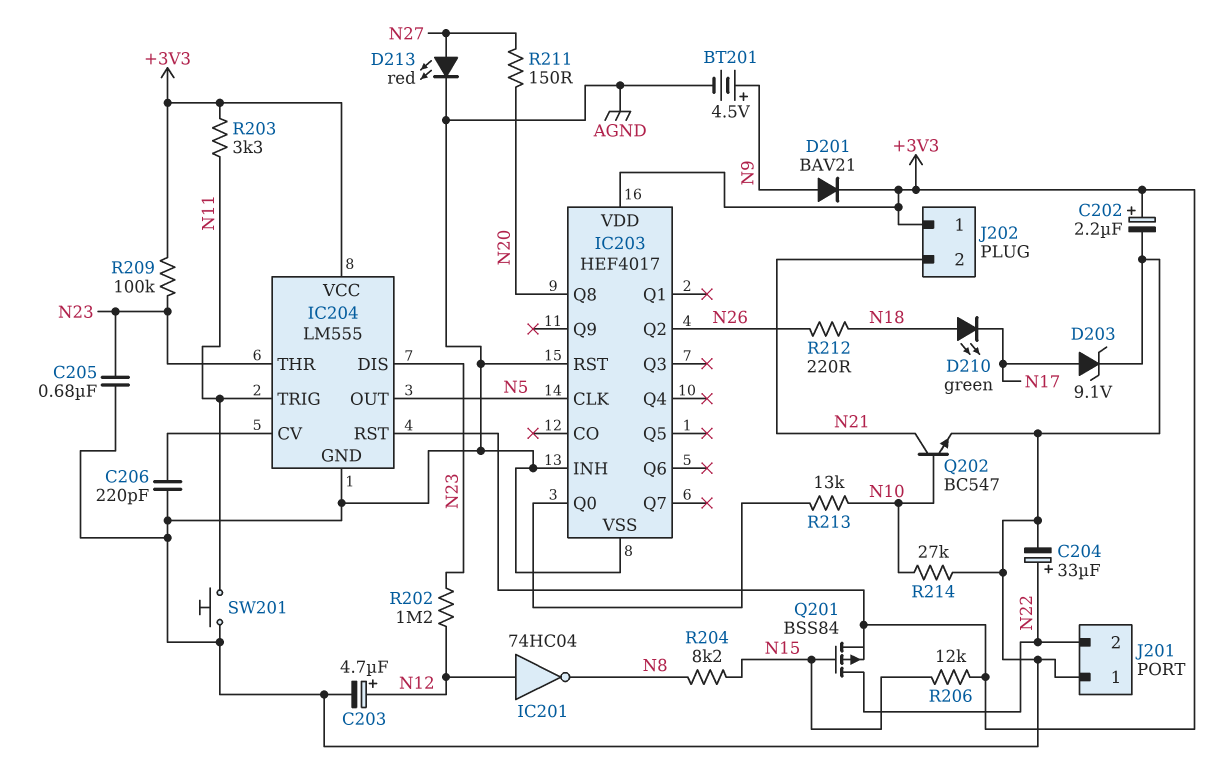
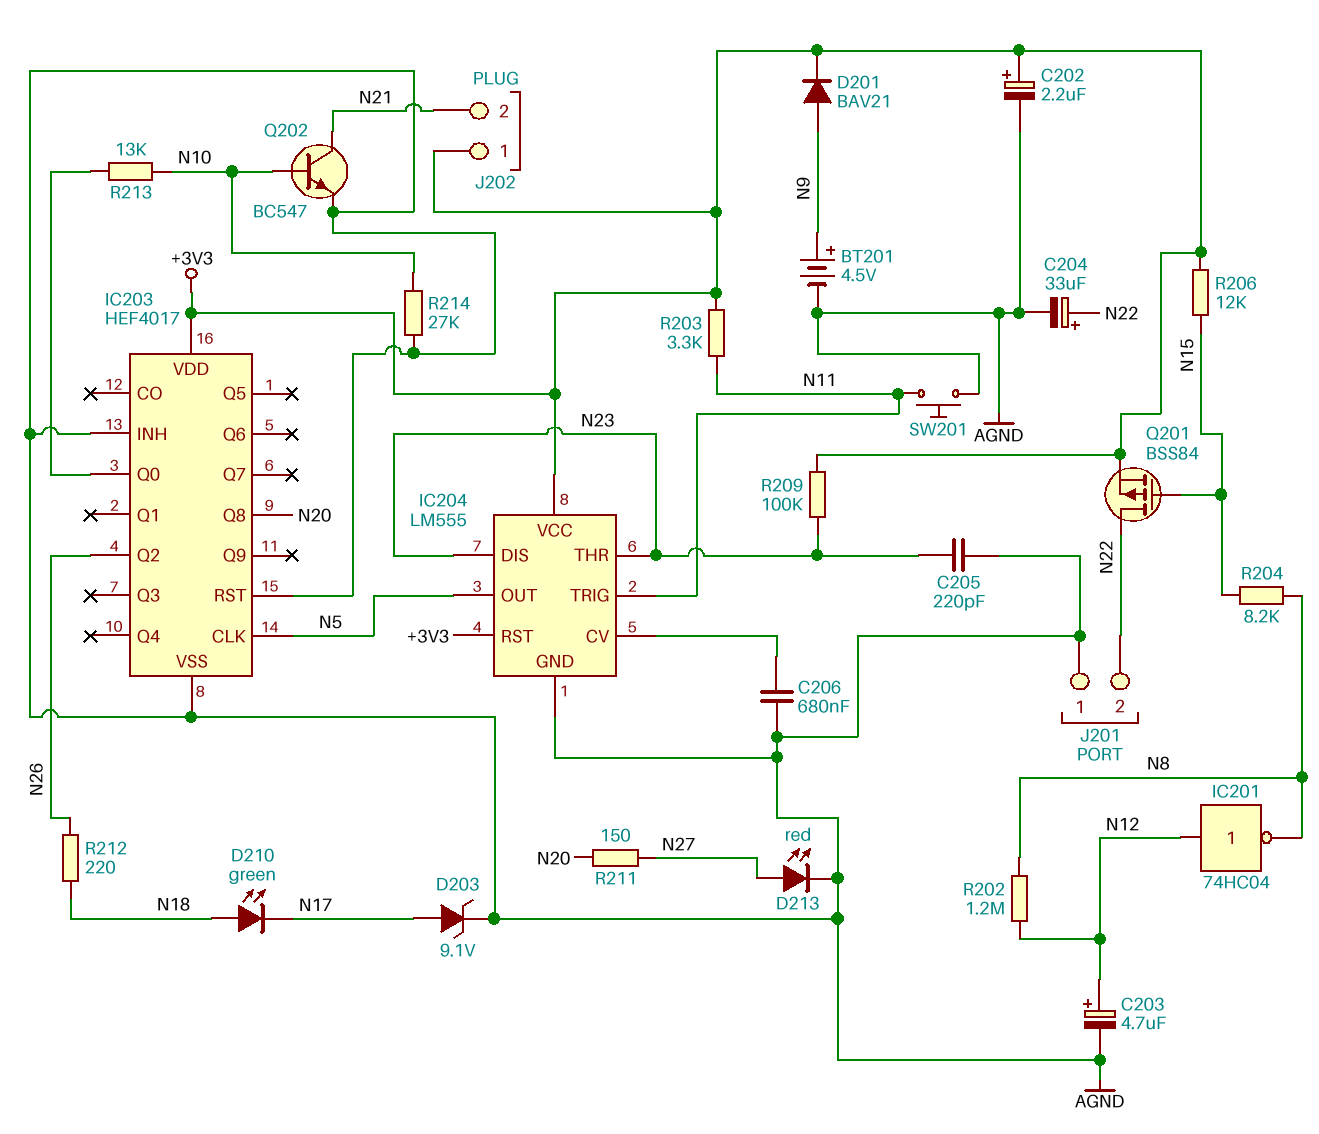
C205: 680nF (AGND, N23) -> 220pF (AGND, N23)
C206: 220pF (AGND, IC204/CV) -> 680nF (AGND, IC204/CV)
R202: 1.2M (N12, N23) -> 1.2M (N8, N12)

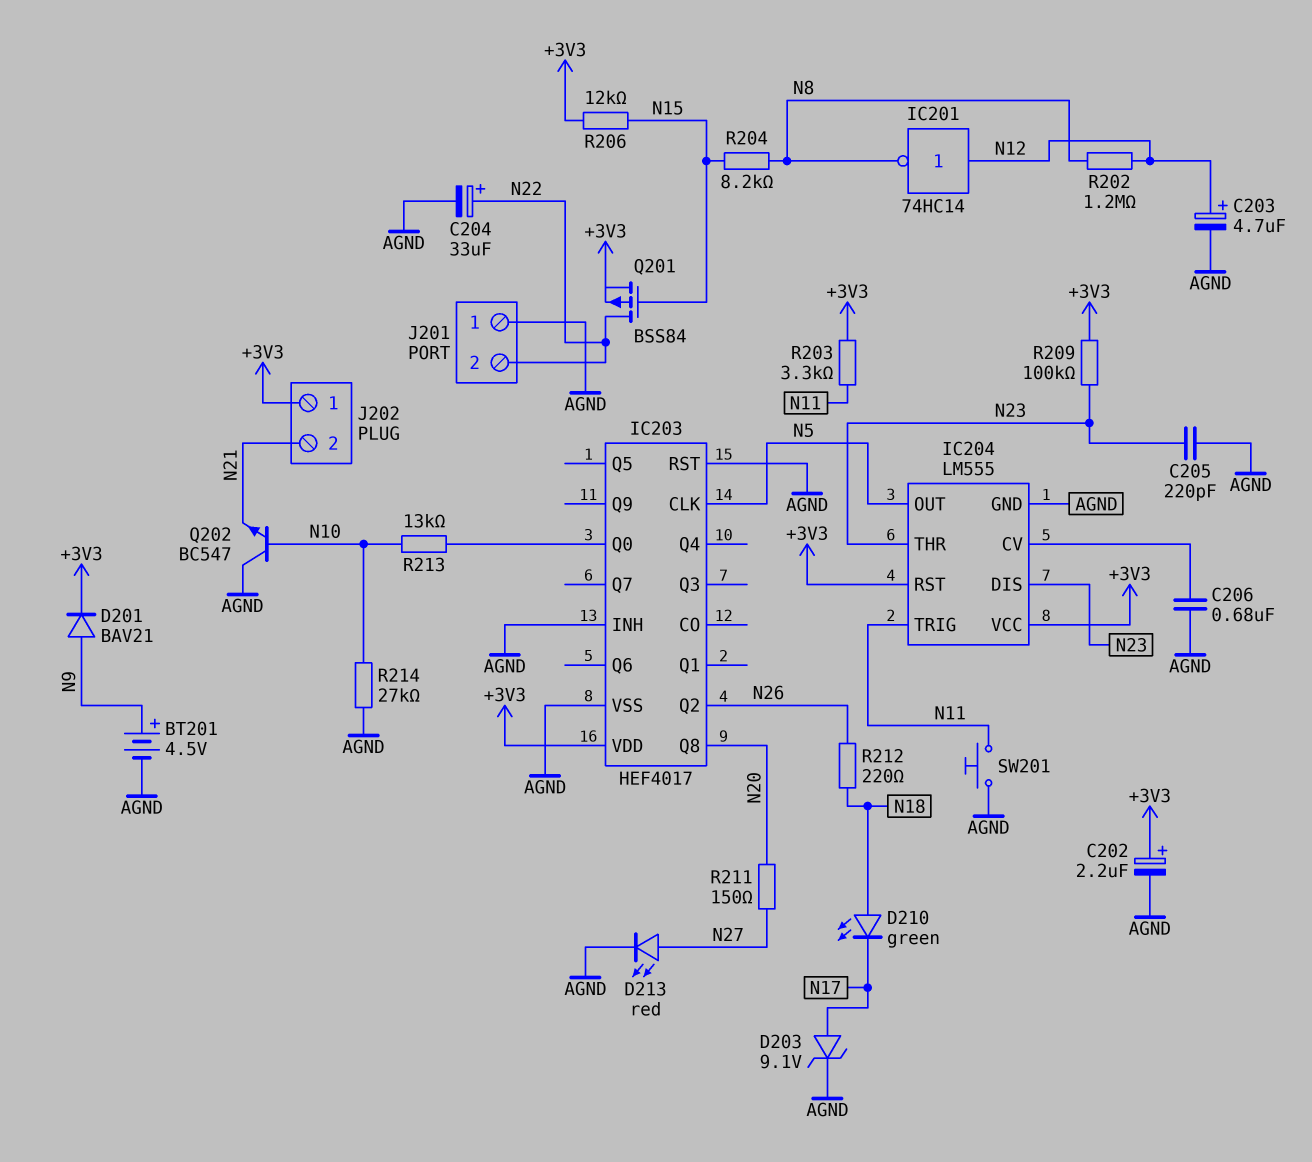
IC201: NOT 74HC04 (in N12, out N8) -> NOT 74HC14 (in N12, out N8)
Q202: NPN BC547 (B N10, C N21, E AGND) -> NPN BC547 (B N10, C AGND, E N21)

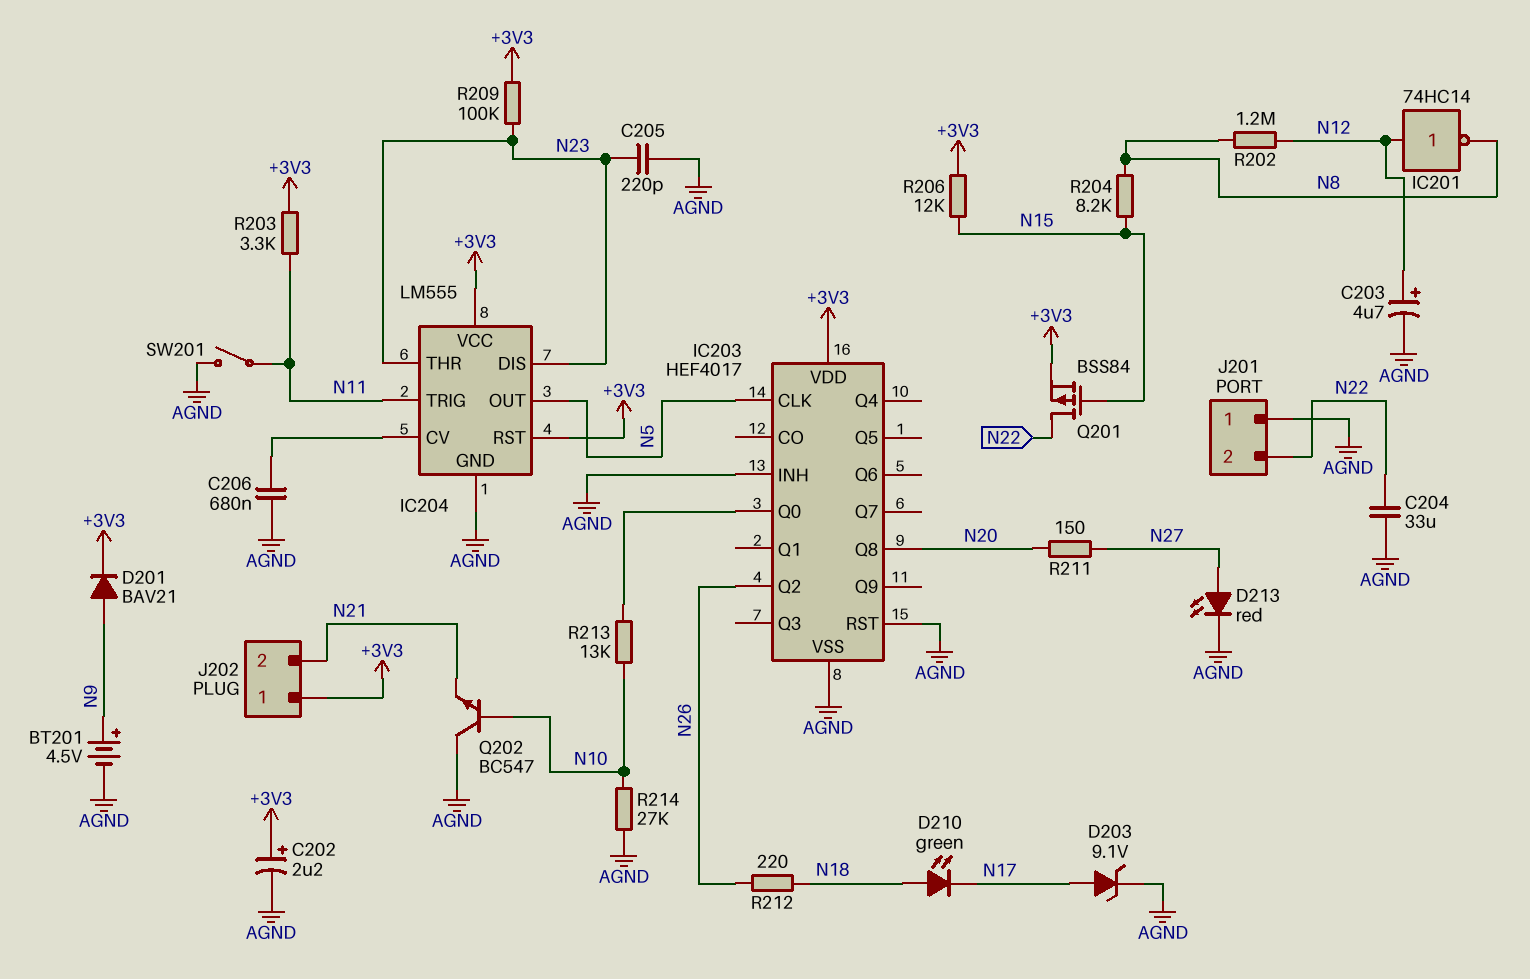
C204: 33uF (plus N22, minus AGND) -> 33uF (AGND, N22)
SW201: button (AGND, N11) -> switch (AGND, N11)

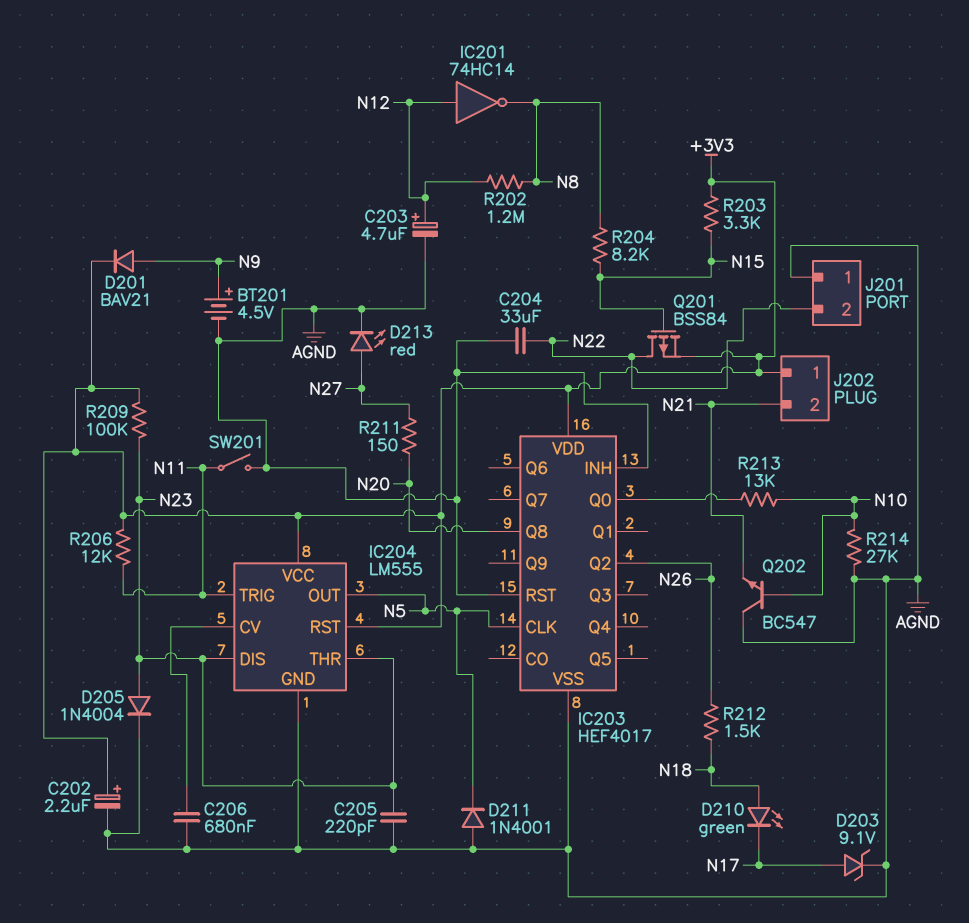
D205: none -> diode 1N4004 (A N23, K AGND)
D211: none -> diode 1N4001 (A AGND, K N5)
R203: 3.3k (+3V3, N11) -> 3.3k (+3V3, N15)
R206: 12k (+3V3, N15) -> 12k (+3V3, N11)
R212: 220 (N18, N26) -> 1.5k (N18, N26)

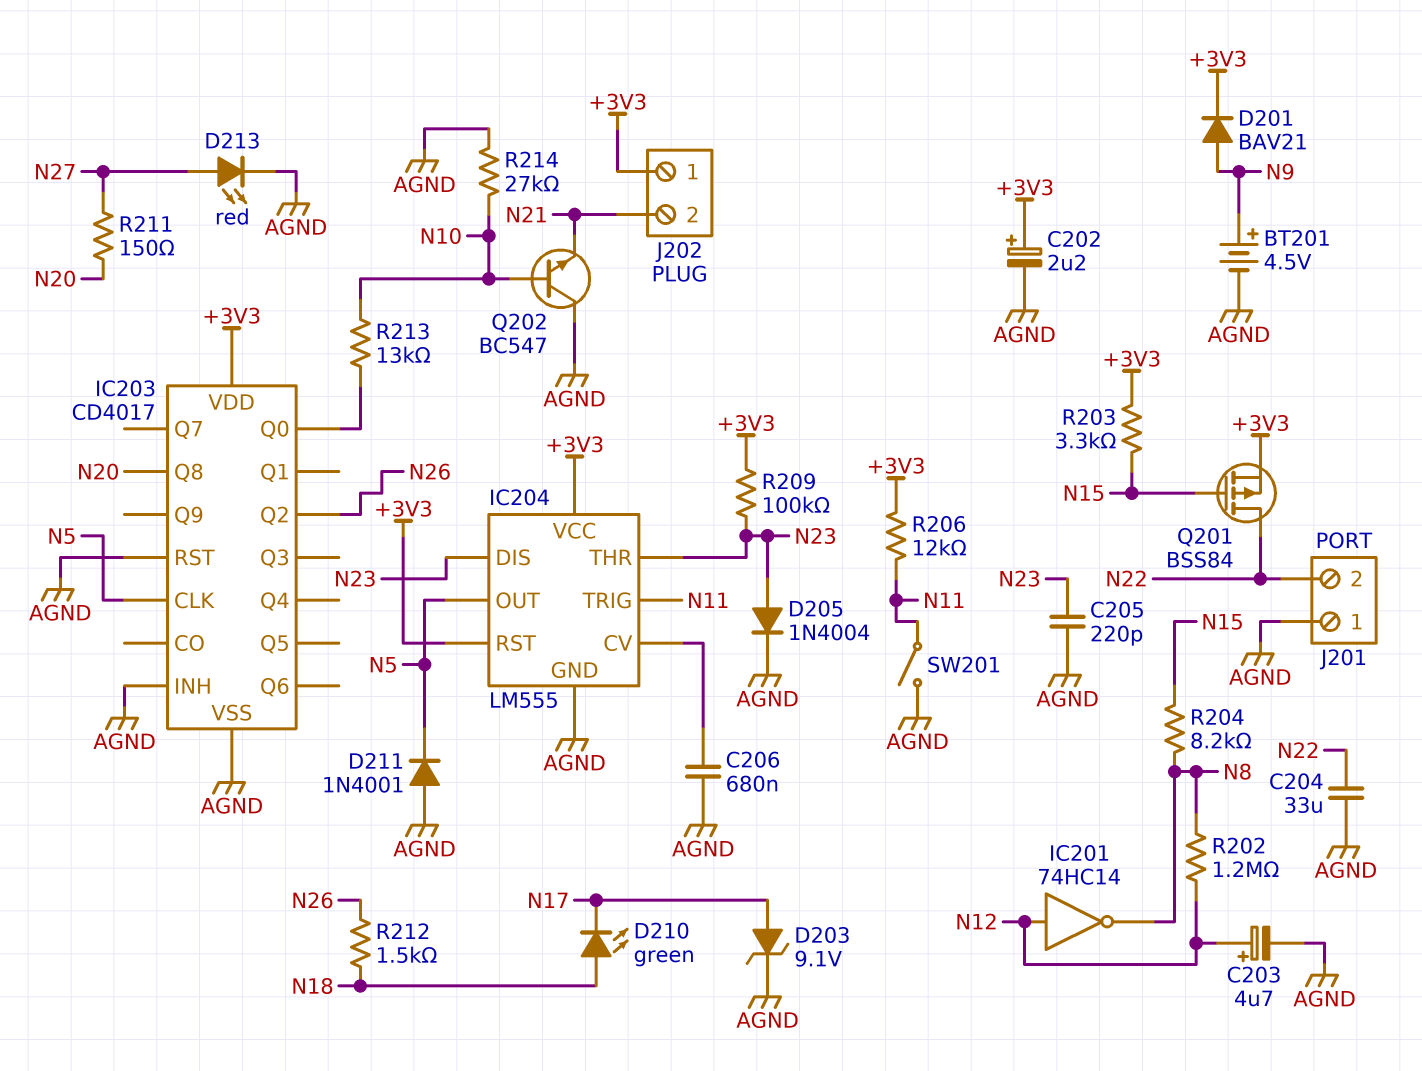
IC203: HEF4017 -> CD4017

